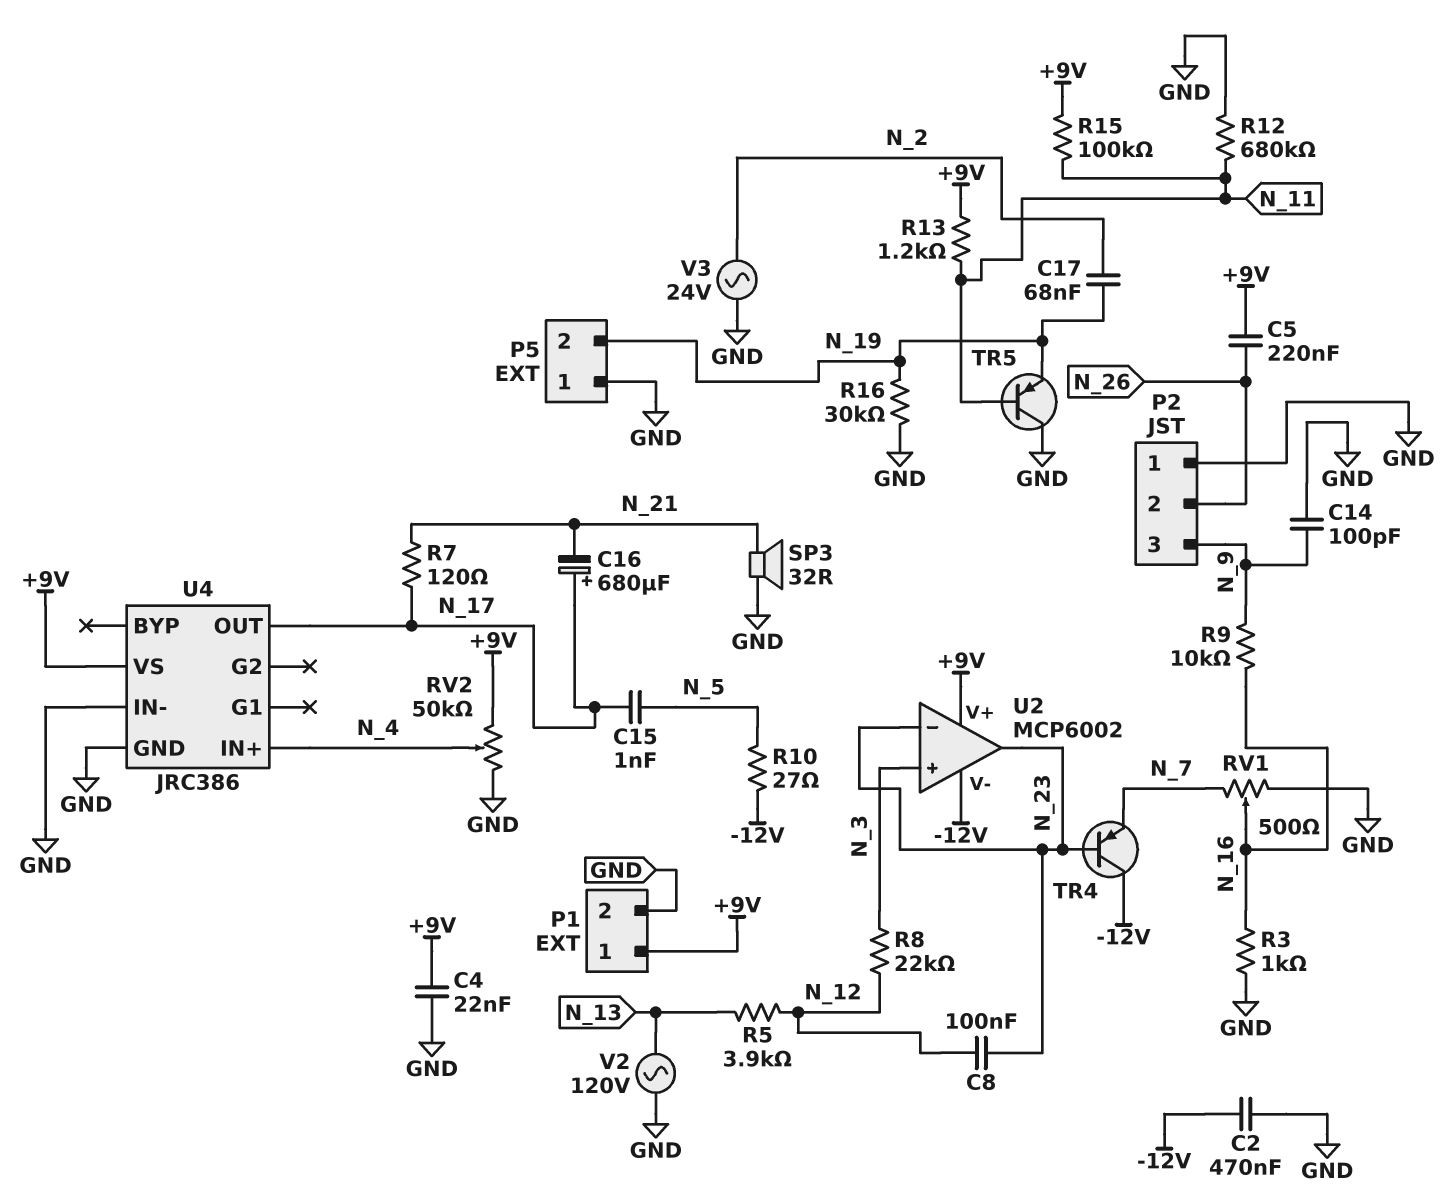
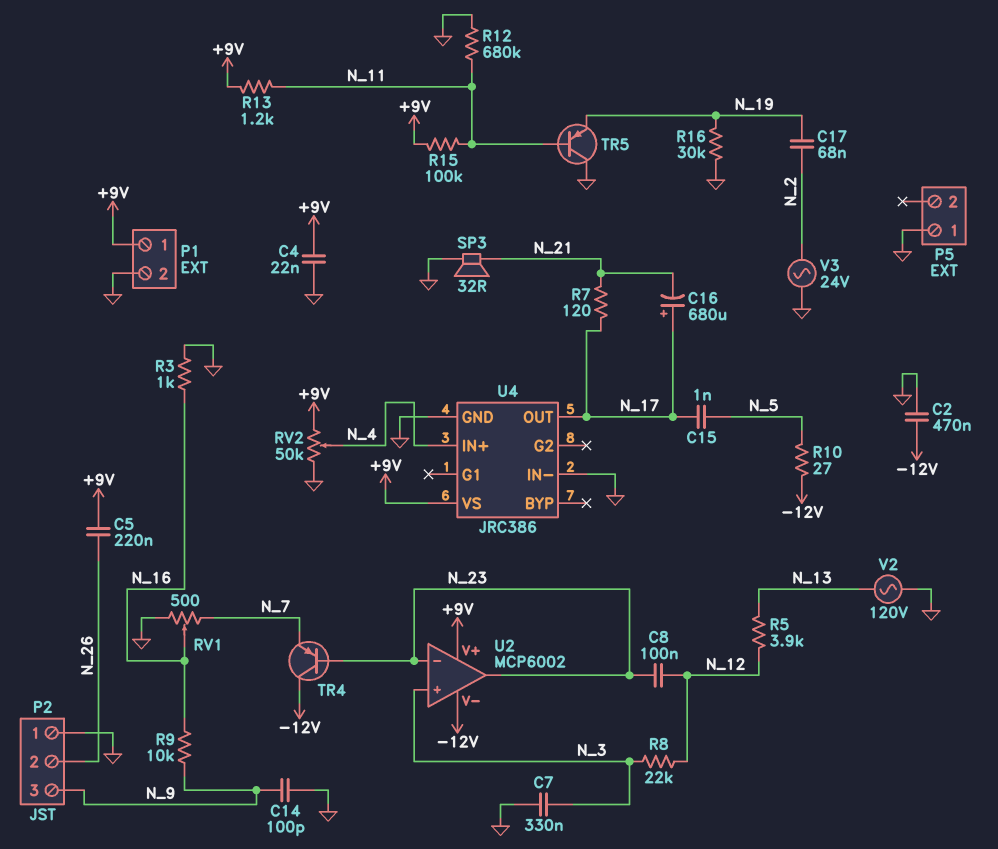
C7: none -> 330nF (GND, N_3)
P5 pin 2: N_19 -> none

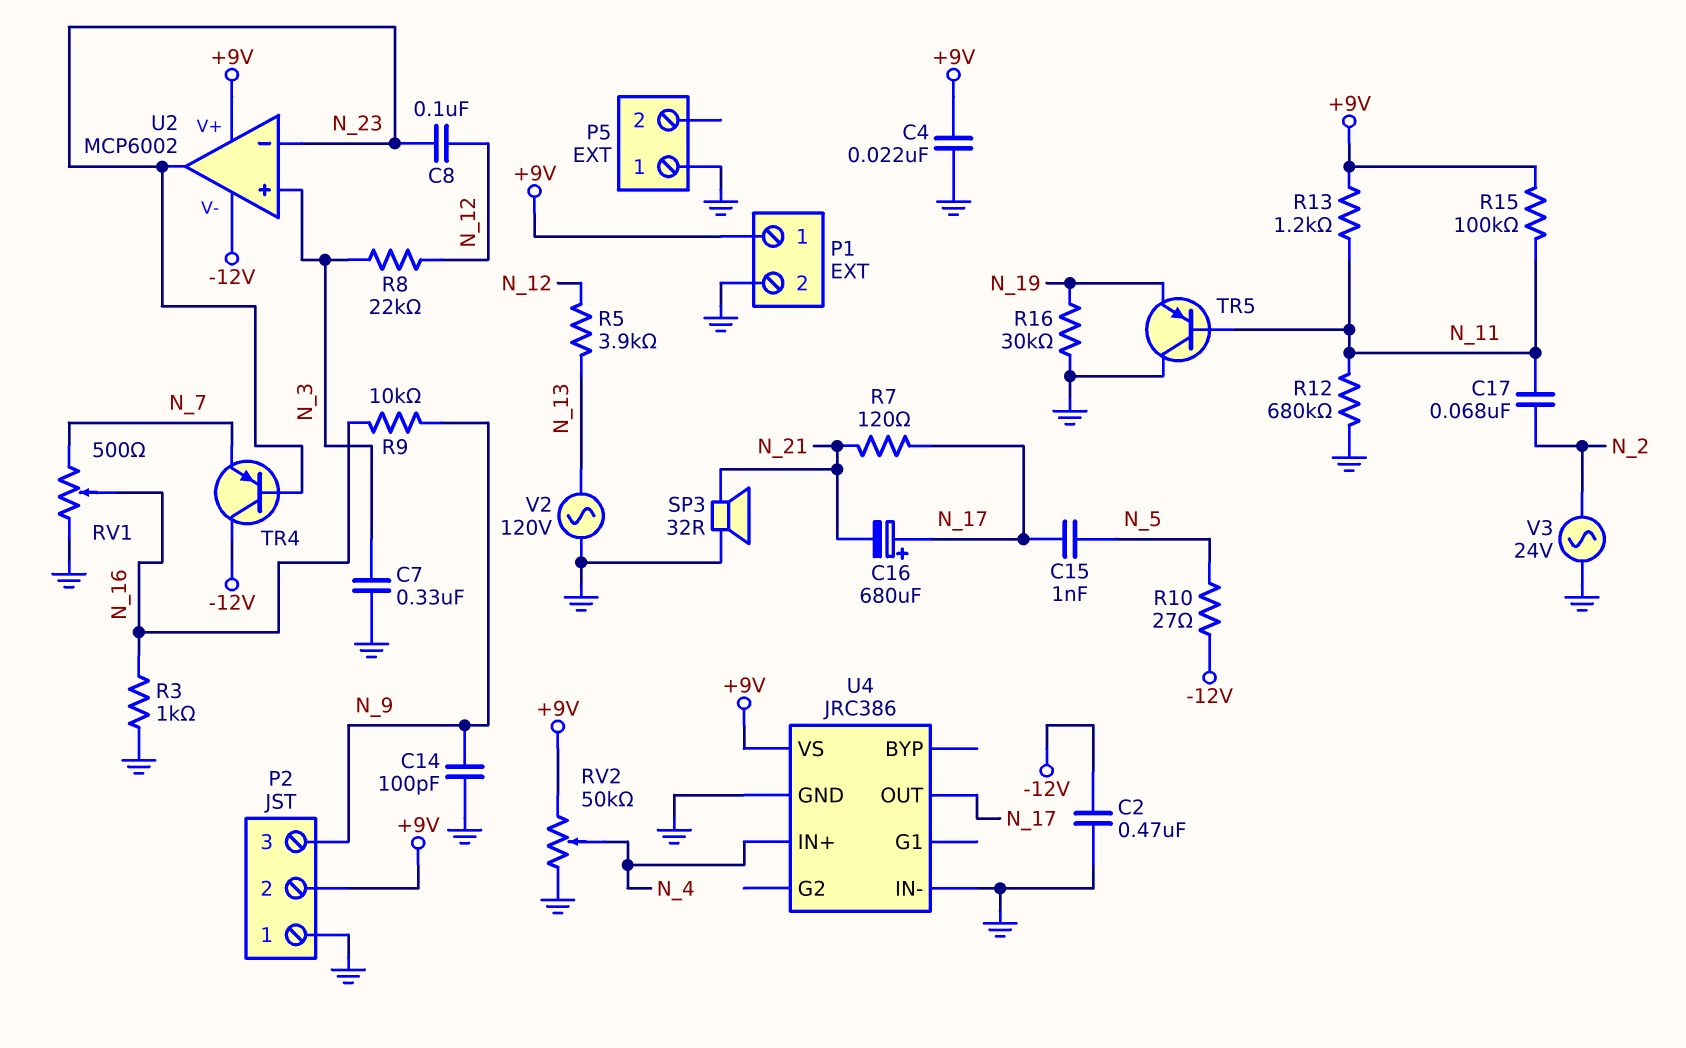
C5: 220nF (+9V, N_26) -> none
C17: 68nF (N_2, N_19) -> 68nF (N_2, N_11)
P2 pin 2: N_26 -> +9V

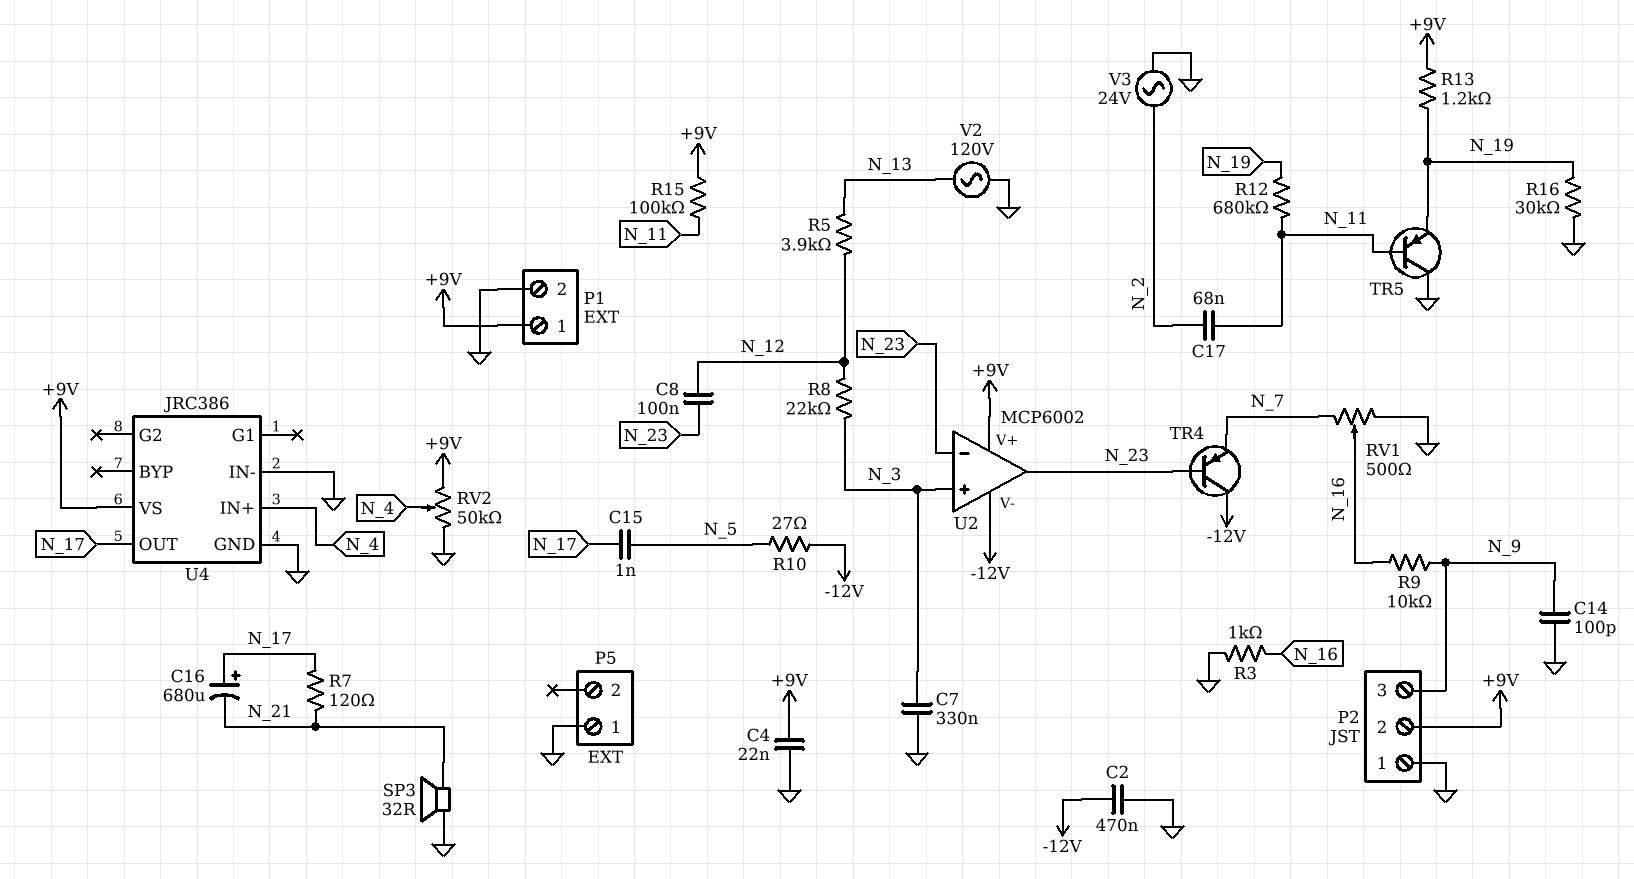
R12: 680k (GND, N_11) -> 680k (N_11, N_19)
R13: 1.2k (+9V, N_11) -> 1.2k (+9V, N_19)

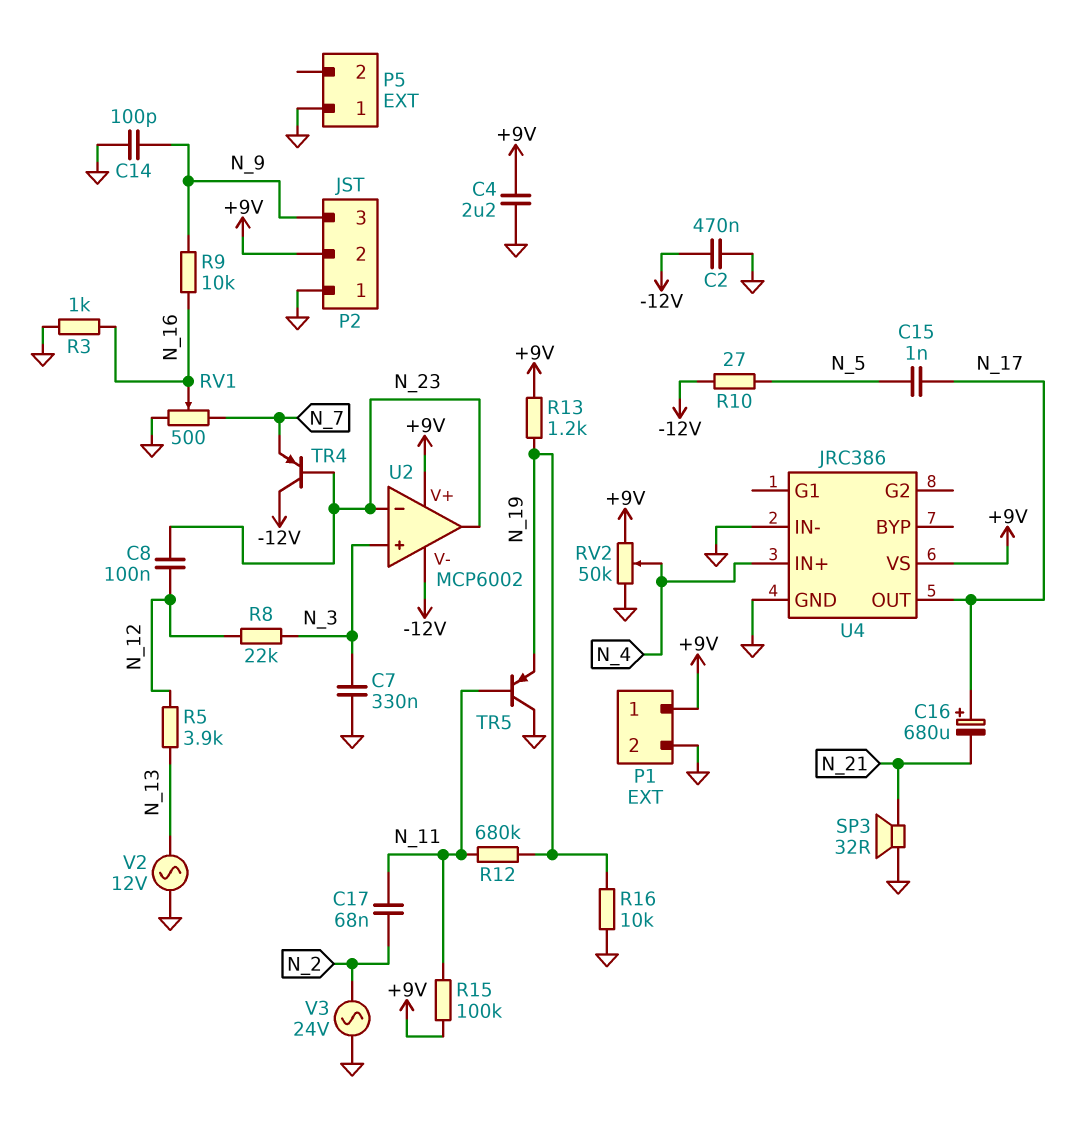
C4: 22nF (+9V, GND) -> 2.2uF (+9V, GND)
R7: 120 (N_17, N_21) -> none
R16: 30k (GND, N_19) -> 10k (GND, N_19)
V2: AC 120V (GND, N_13) -> AC 12V (GND, N_13)

